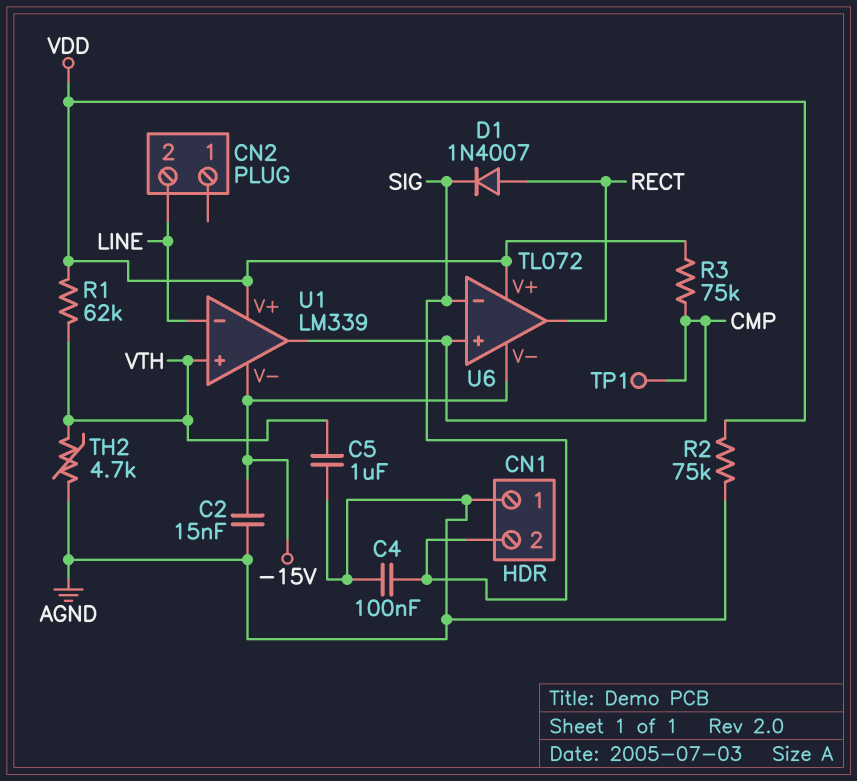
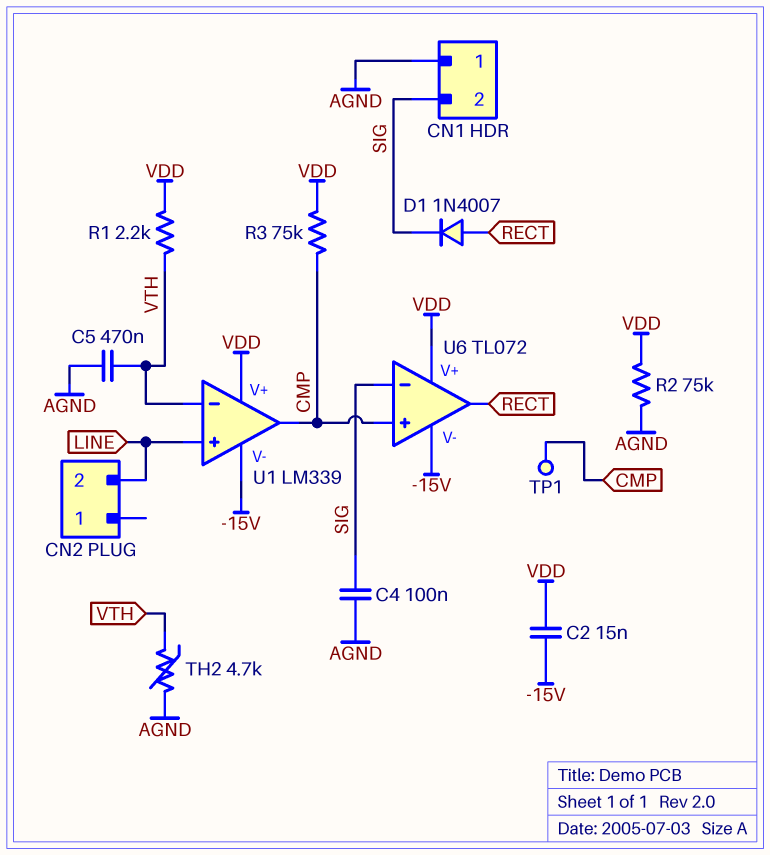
C2: 15nF (-15V, AGND) -> 15nF (-15V, VDD)
C5: 1uF (AGND, VTH) -> 470nF (AGND, VTH)
R1: 62k (VDD, VTH) -> 2.2k (VDD, VTH)
U1 pin in+: VTH -> LINE
U1 pin in-: LINE -> VTH

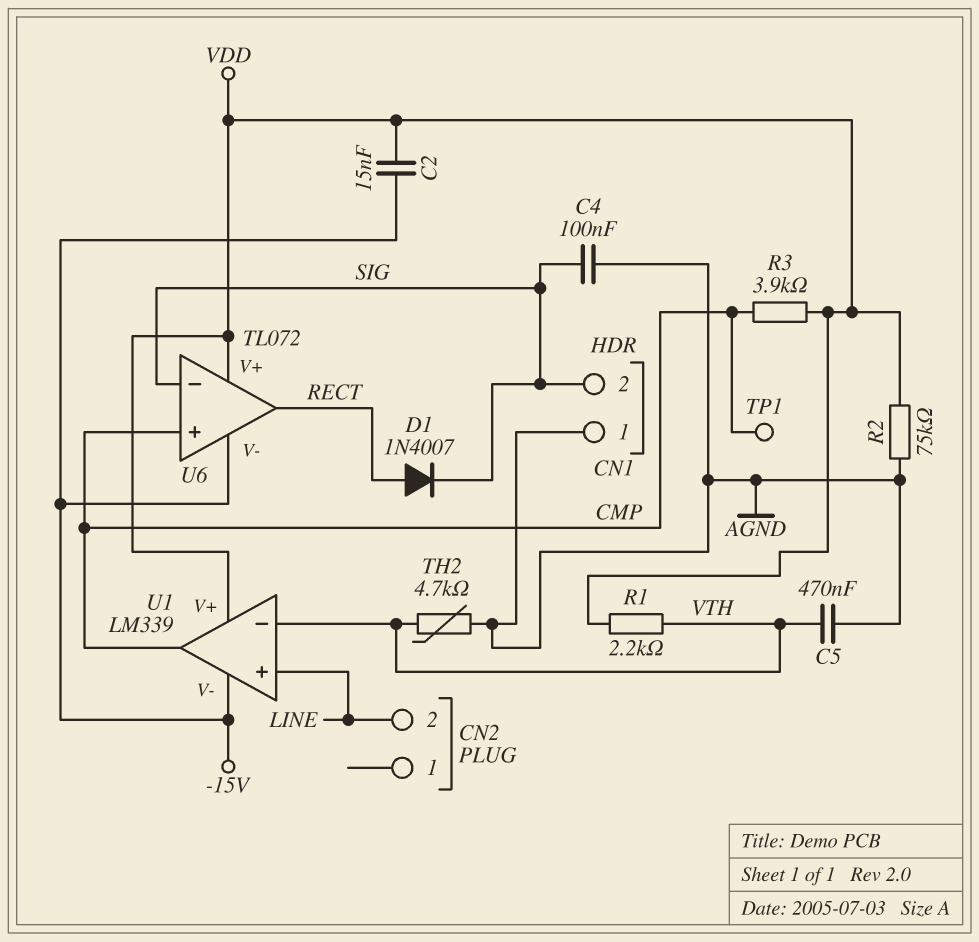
R3: 75k (CMP, VDD) -> 3.9k (CMP, VDD)

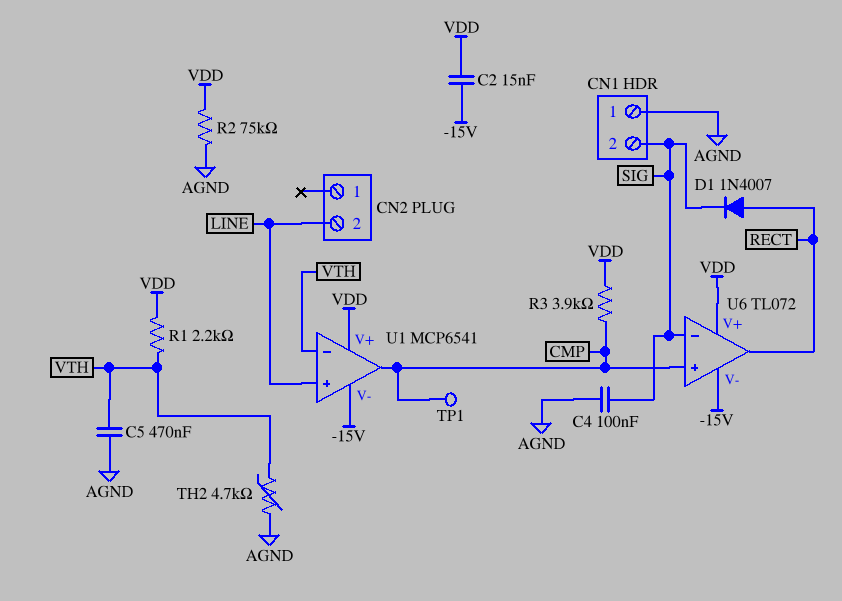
U1: LM339 -> MCP6541

